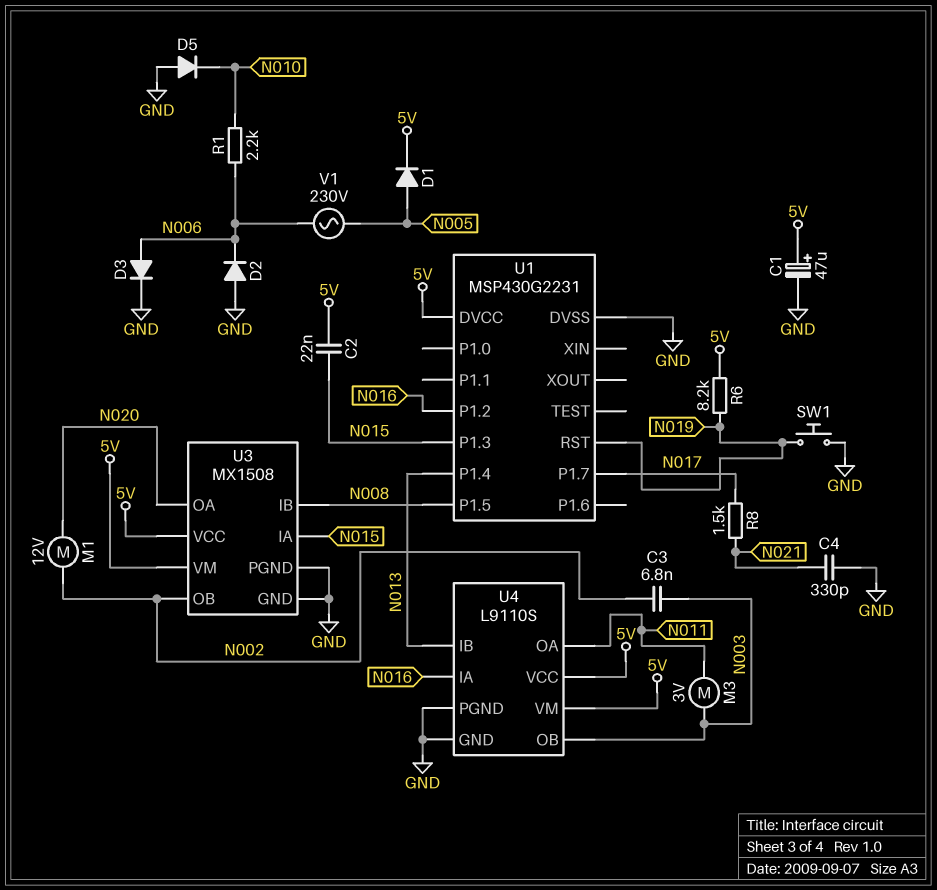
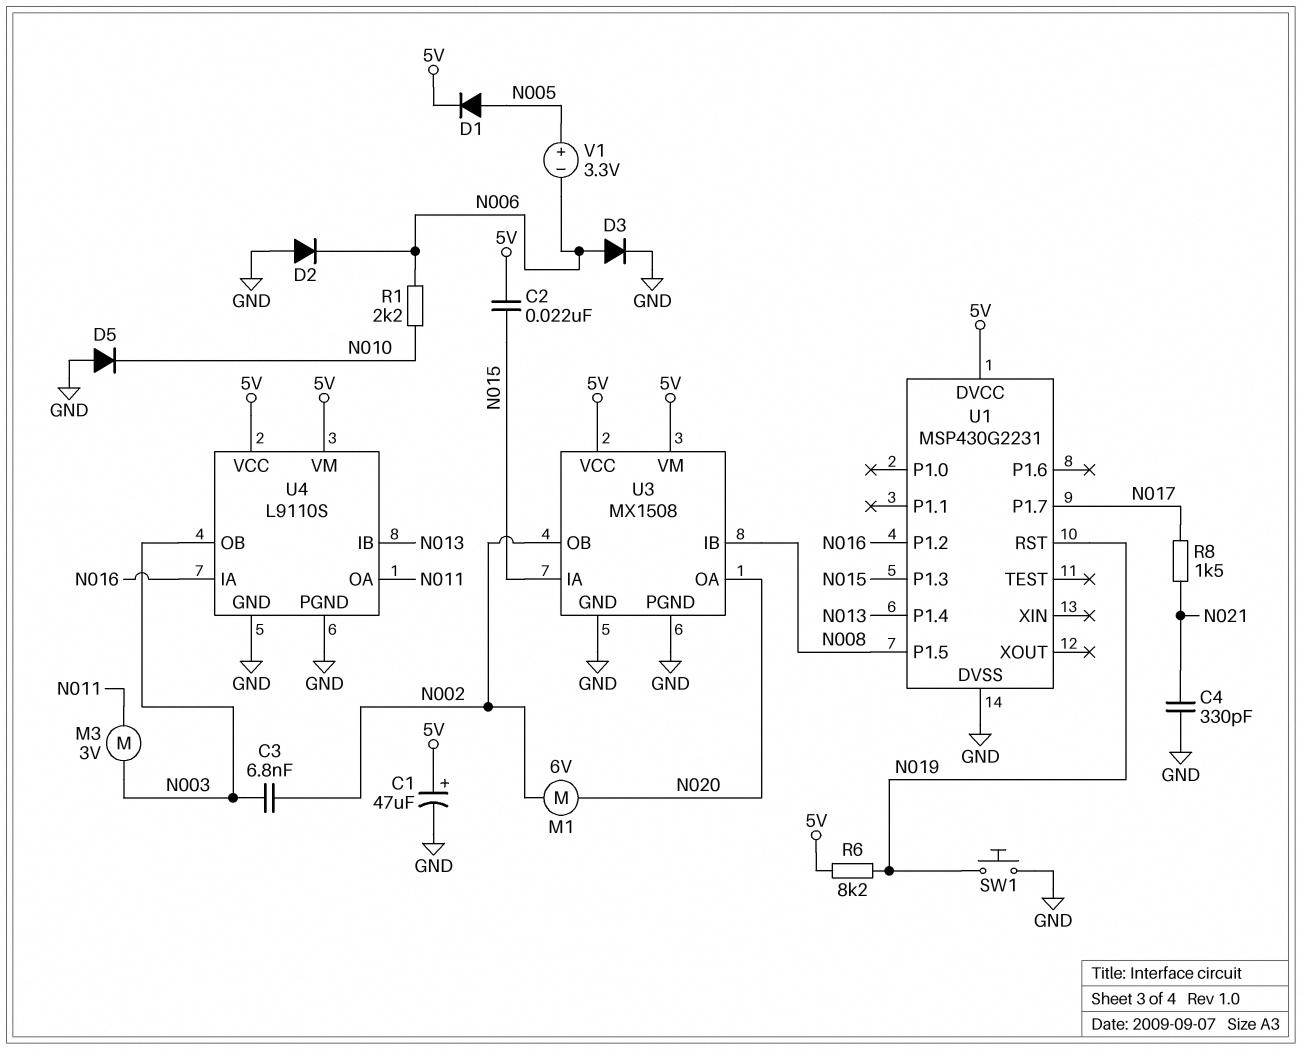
M1: motor 12V (N002, N020) -> motor 6V (N002, N020)
V1: AC 230V (N005, N006) -> 3.3V (plus N005, minus N006)

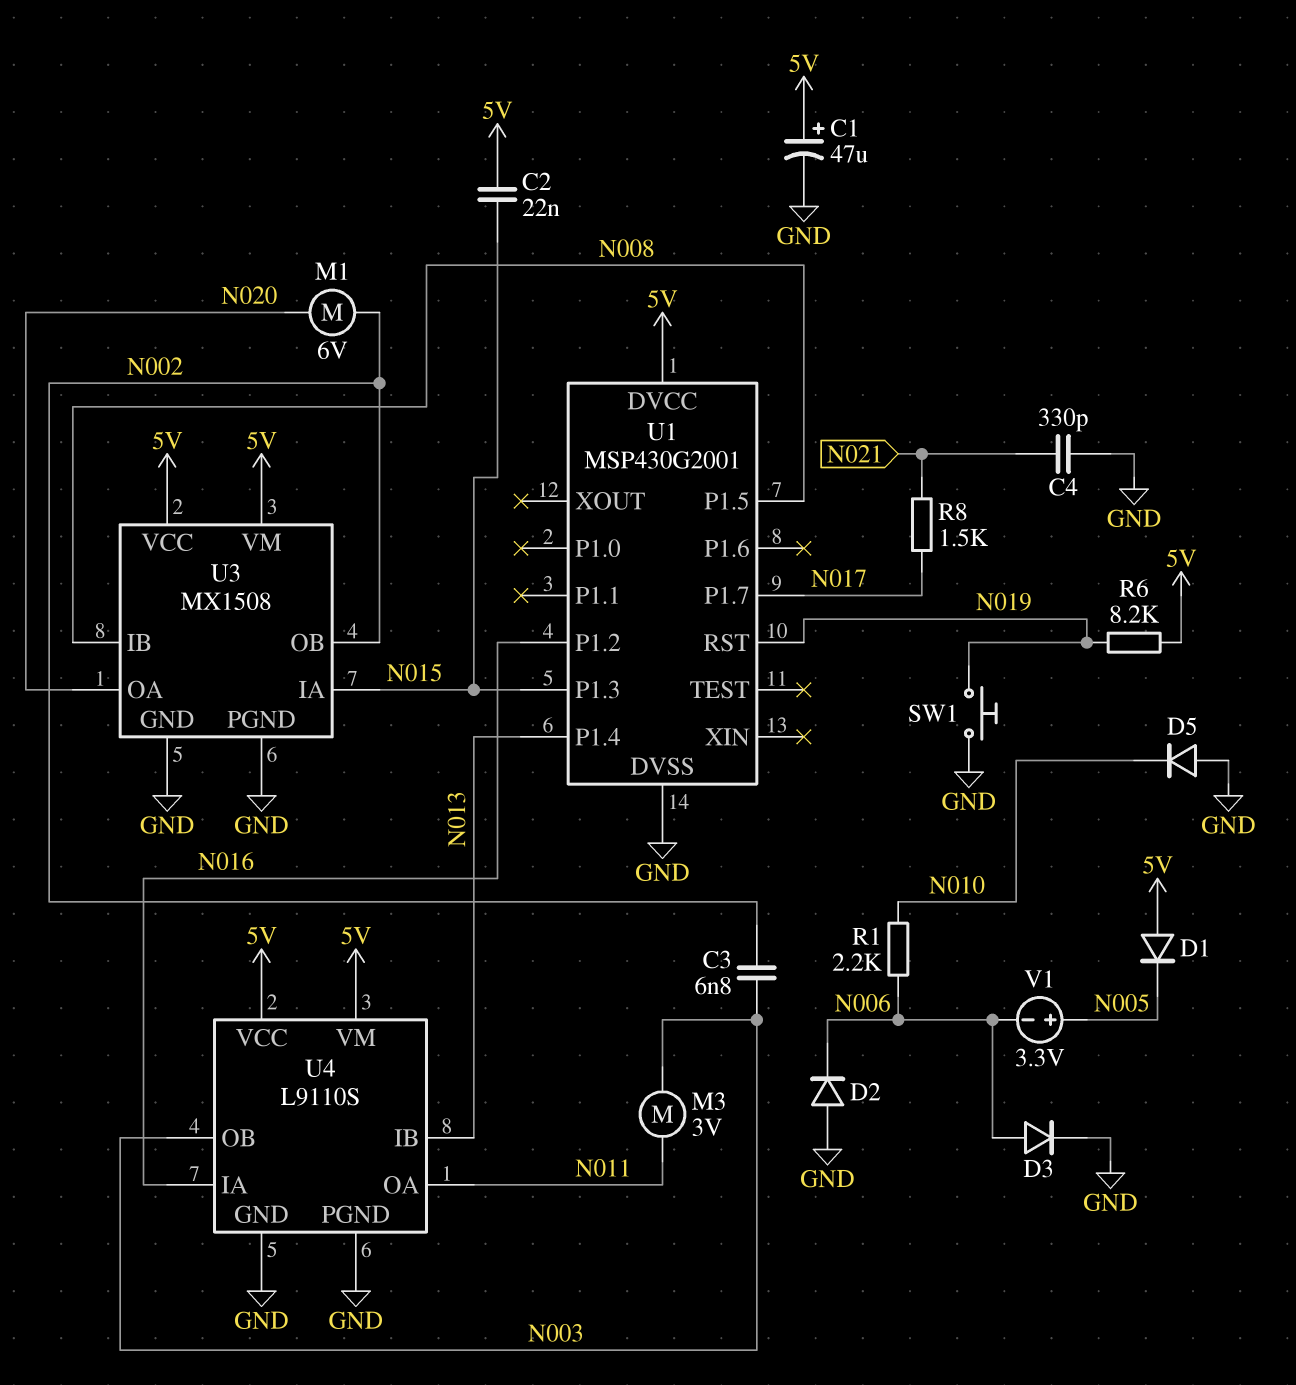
D1: diode (A N005, K 5V) -> diode (A 5V, K N005)
U1: MSP430G2231 -> MSP430G2001

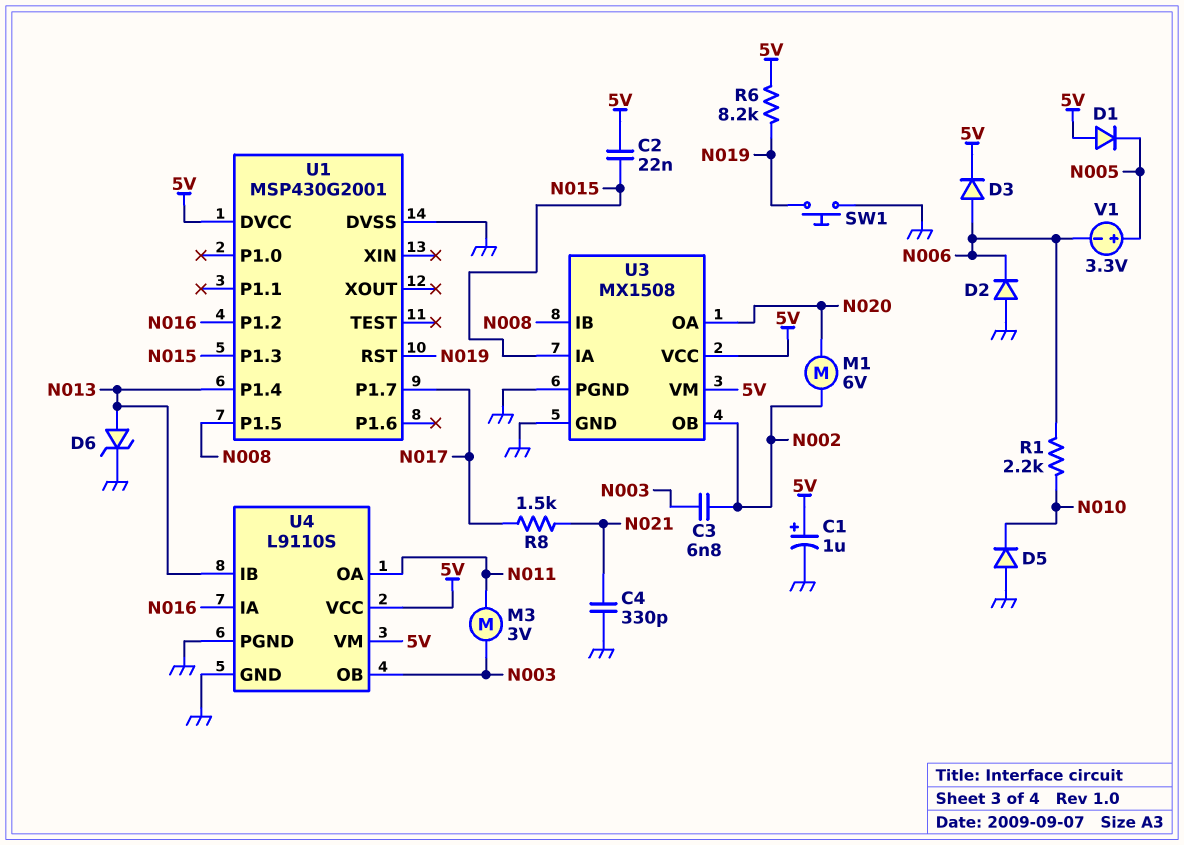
C1: 47uF (plus 5V, minus GND) -> 1uF (plus 5V, minus GND)
D3: diode (A N006, K GND) -> diode (A N006, K 5V)
D6: none -> zener (A N013, K GND)

